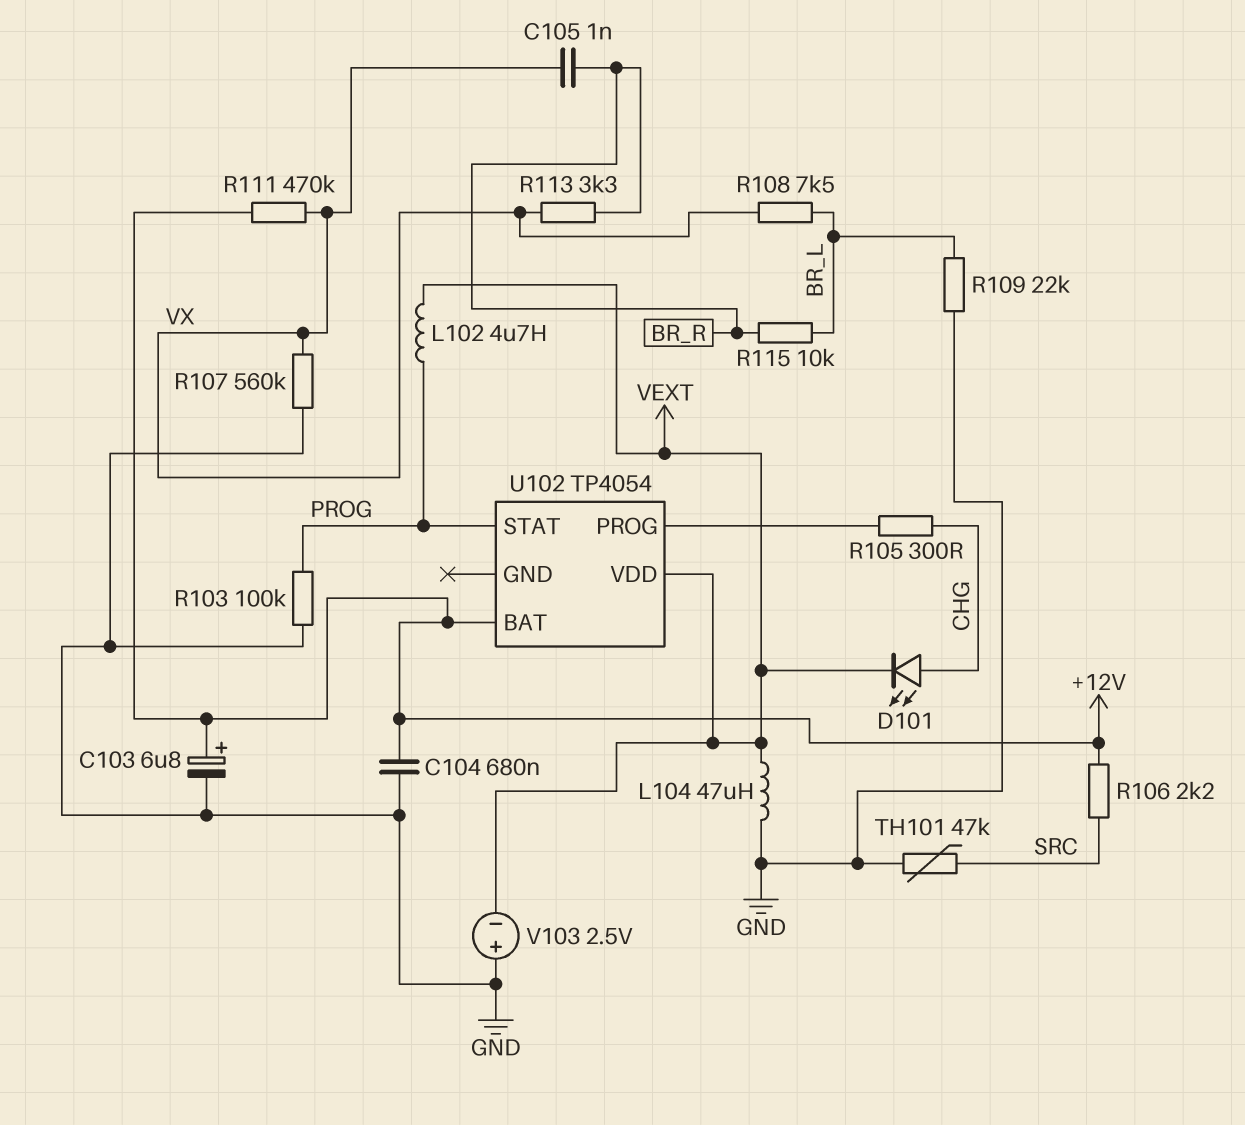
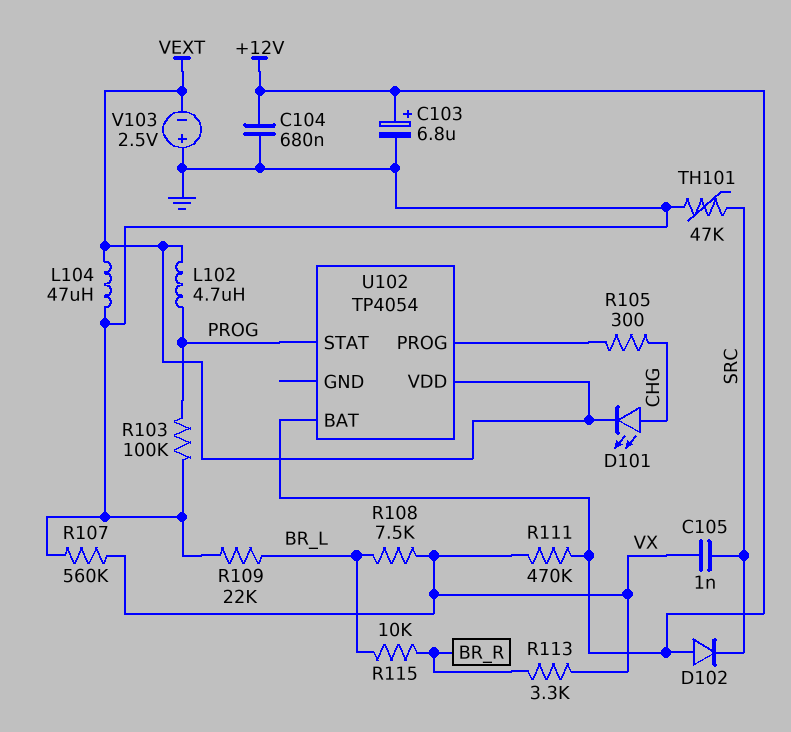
C105: 1nF (BR_R, VX) -> 1nF (SRC, VX)
D102: none -> diode (A +12V, K SRC)
R106: 2.2k (+12V, SRC) -> none

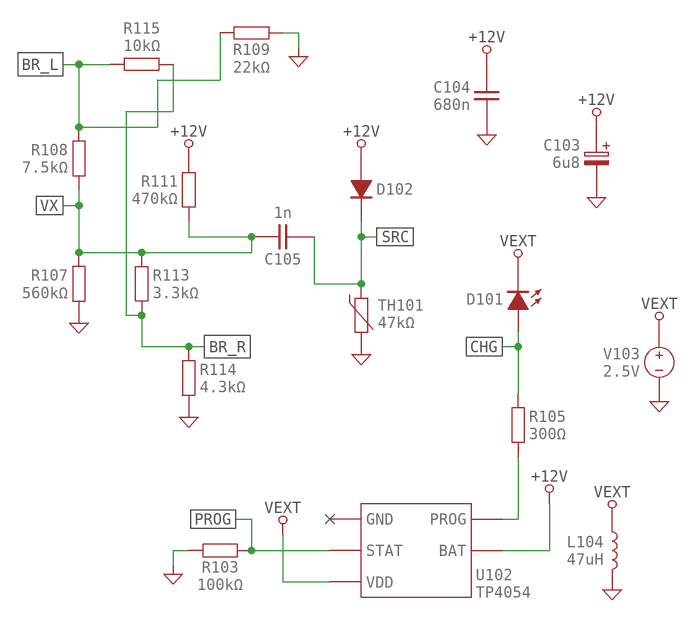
L102: 4.7uH (PROG, VEXT) -> none
R114: none -> 4.3k (BR_R, GND)
V103: 2.5V (plus GND, minus VEXT) -> 2.5V (plus VEXT, minus GND)

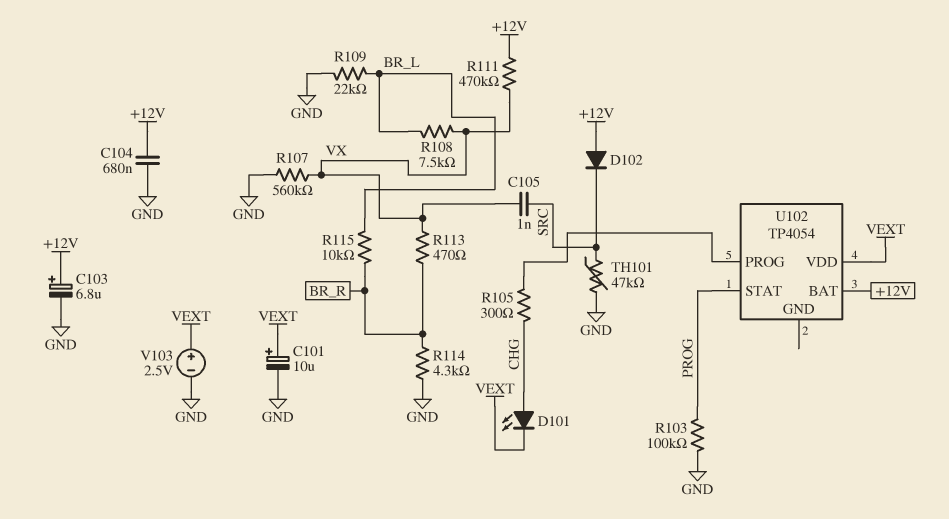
C101: none -> 10uF (plus VEXT, minus GND)
L104: 47uH (GND, VEXT) -> none
R113: 3.3k (BR_R, VX) -> 470 (BR_R, VX)

